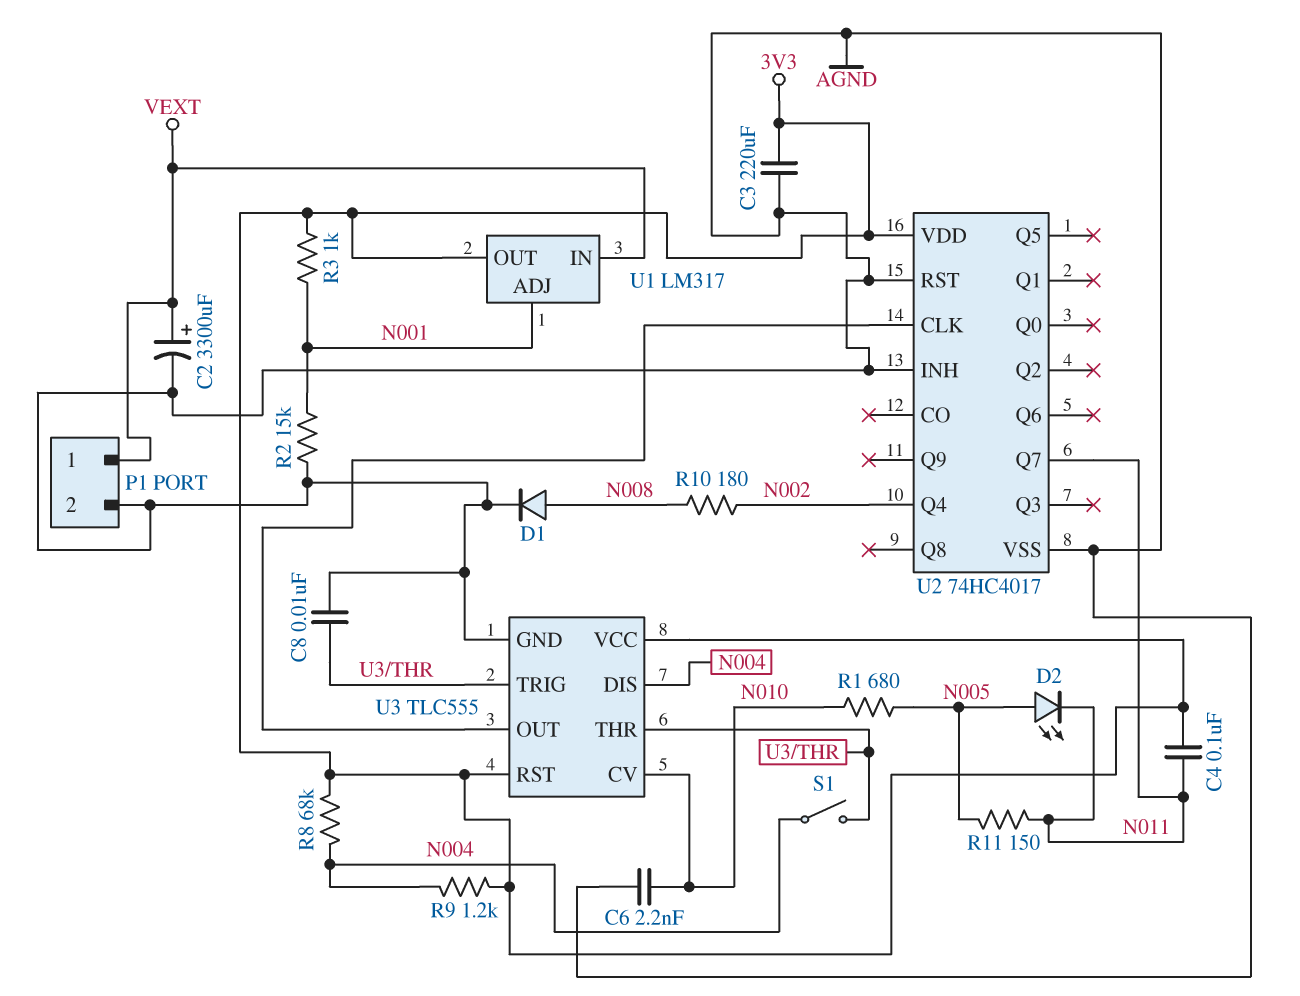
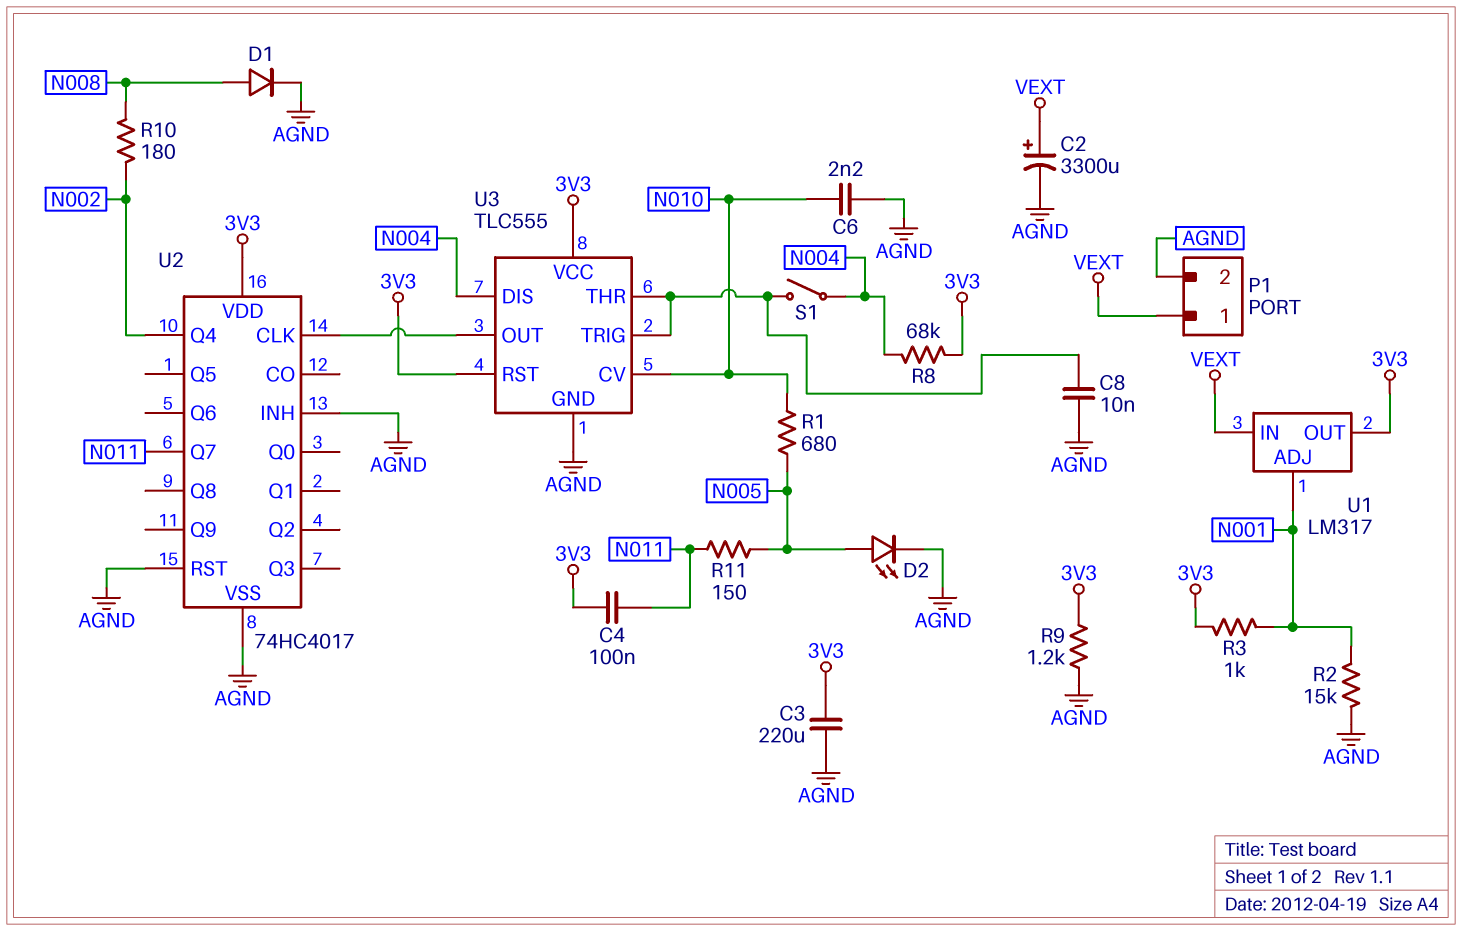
D2: LED (A N005, K N011) -> LED (A N005, K AGND)
R9: 1.2k (3V3, N004) -> 1.2k (3V3, AGND)

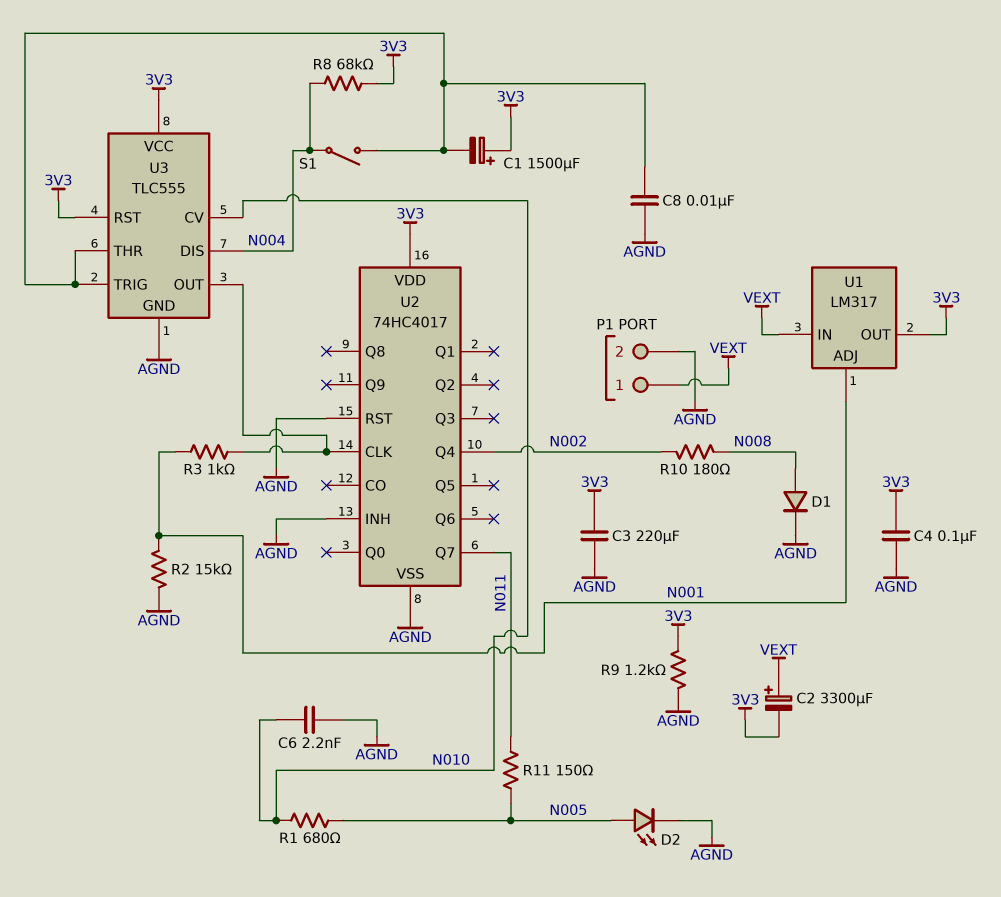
C1: none -> 1500uF (plus 3V3, minus U3/THR)
C2: 3300uF (plus VEXT, minus AGND) -> 3300uF (plus VEXT, minus 3V3)
C4: 100nF (3V3, N011) -> 100nF (3V3, AGND)
R3: 1k (3V3, N001) -> 1k (N001, U2/CLK)

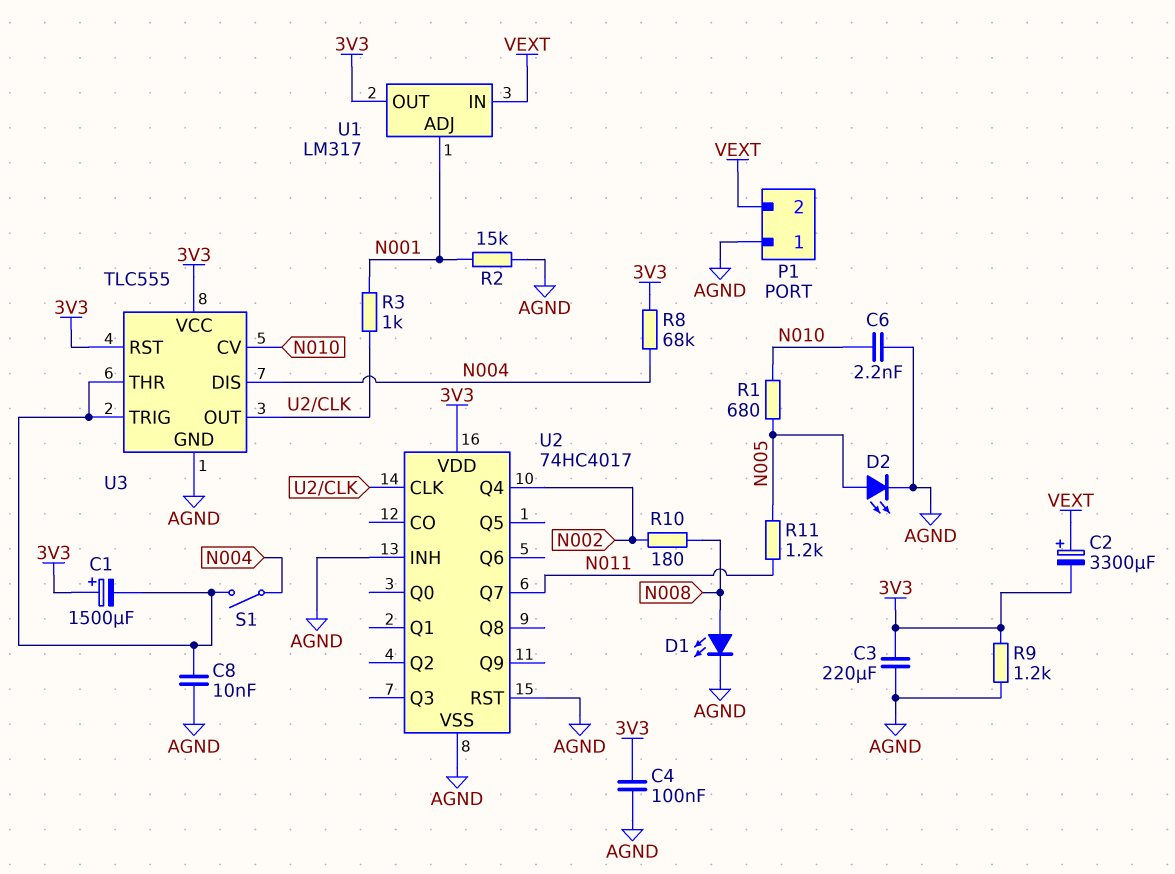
D1: diode (A N008, K AGND) -> LED (A N008, K AGND)
P1 pin 1: VEXT -> AGND
P1 pin 2: AGND -> VEXT
R11: 150 (N005, N011) -> 1.2k (N005, N011)

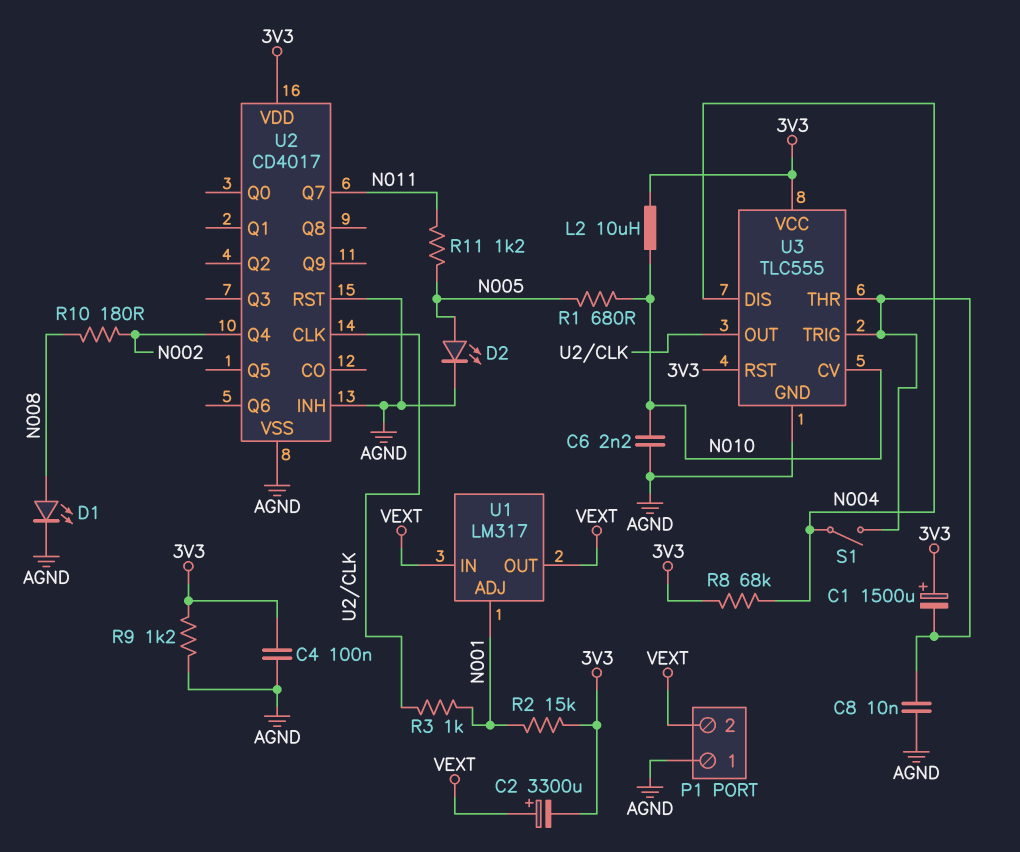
C3: 220uF (3V3, AGND) -> none
L2: none -> 10uH (3V3, N010)
R2: 15k (AGND, N001) -> 15k (3V3, N001)
U1 pin OUT: 3V3 -> VEXT
U2: 74HC4017 -> CD4017

